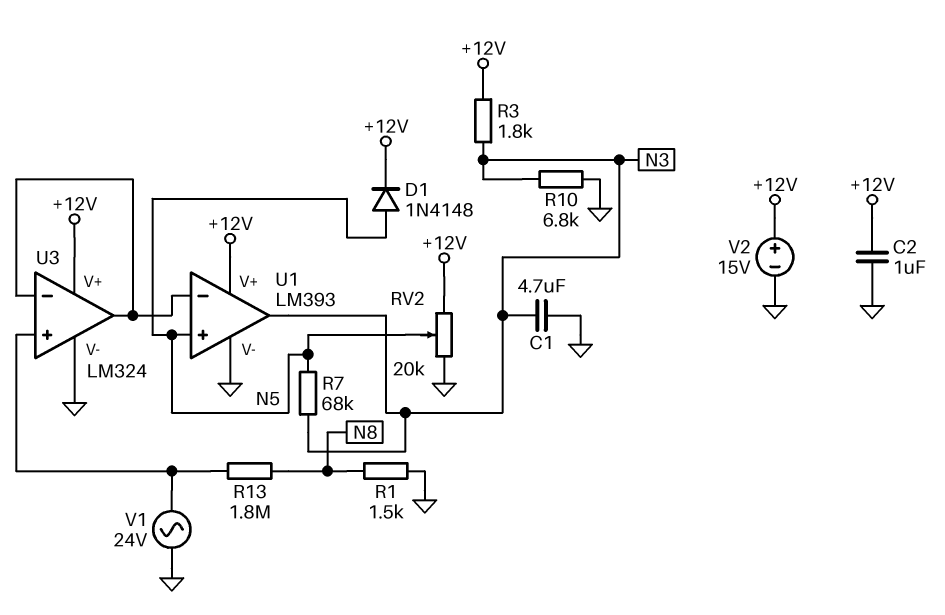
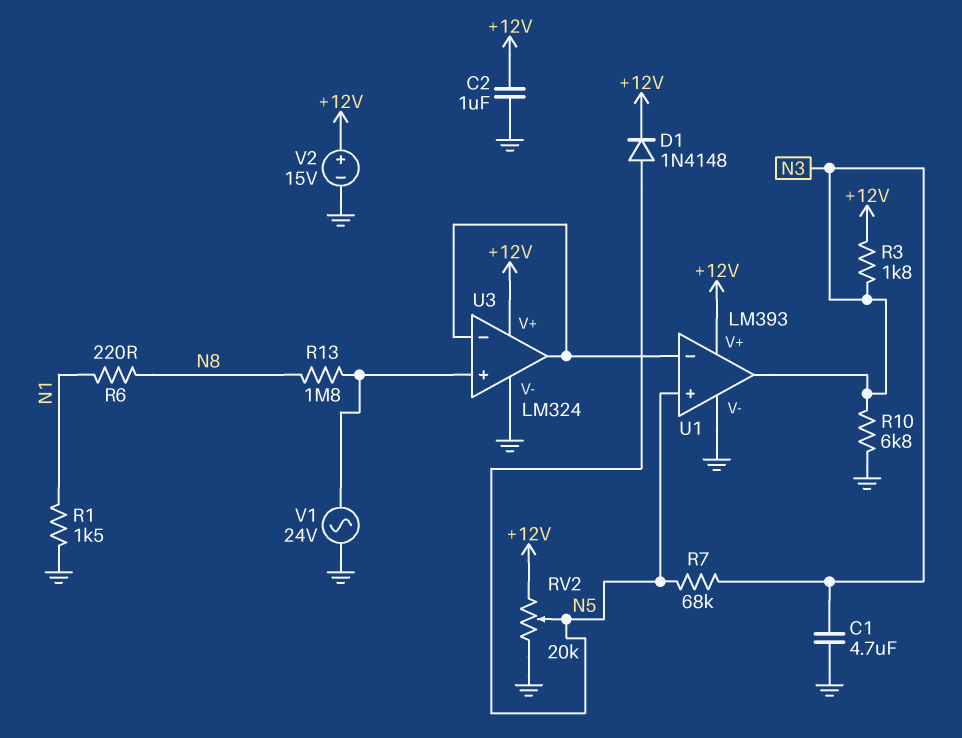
R1: 1.5k (GND, N8) -> 1.5k (GND, N1)
R6: none -> 220 (N1, N8)

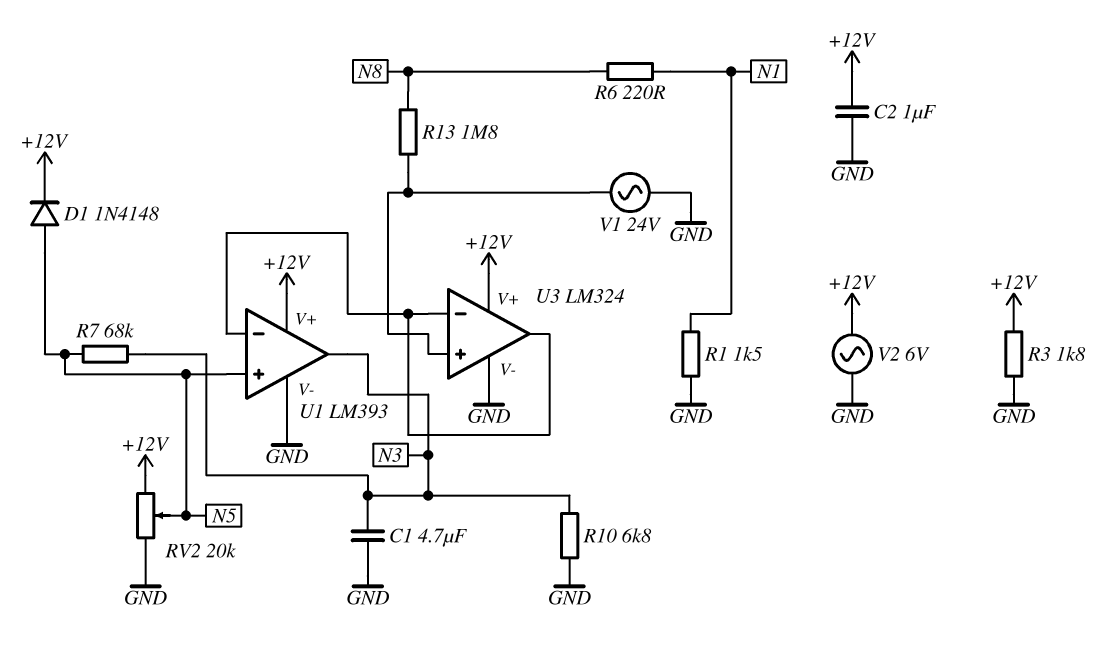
R3: 1.8k (+12V, N3) -> 1.8k (+12V, GND)
V2: 15V (plus +12V, minus GND) -> AC 6V (+12V, GND)

